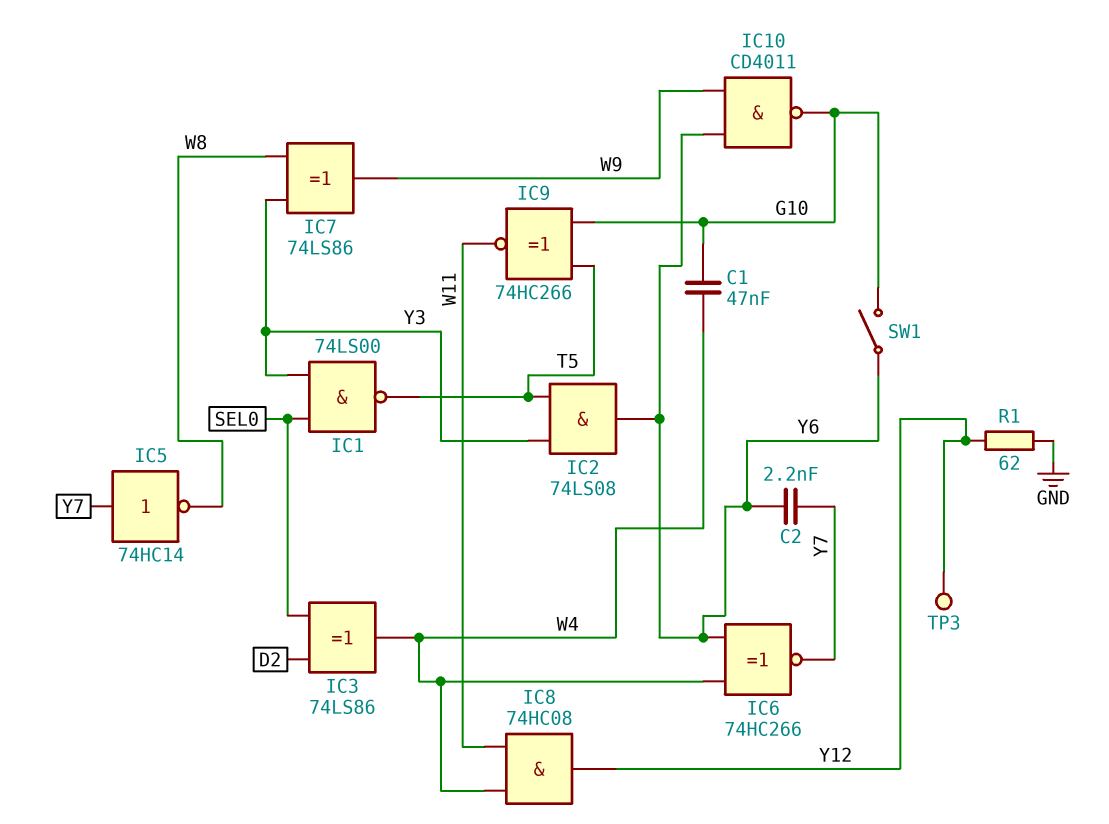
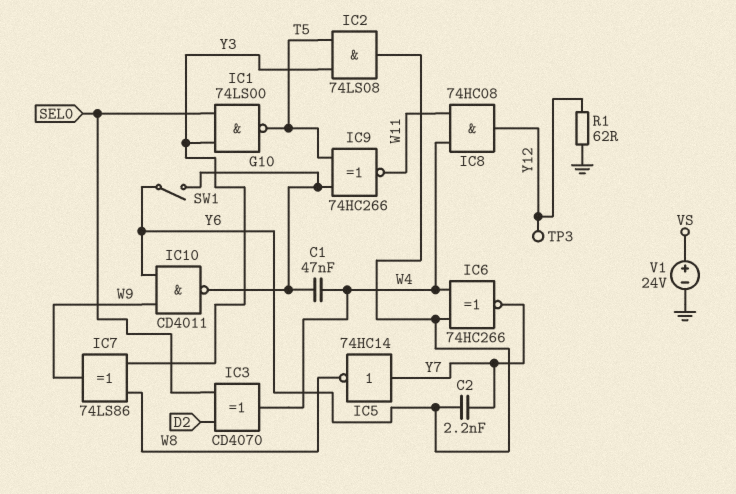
IC3: XOR 74LS86 (in D2, in SEL0, out W4) -> XOR CD4070 (in D2, in SEL0, out W4)
V1: none -> 24V (plus VS, minus GND)

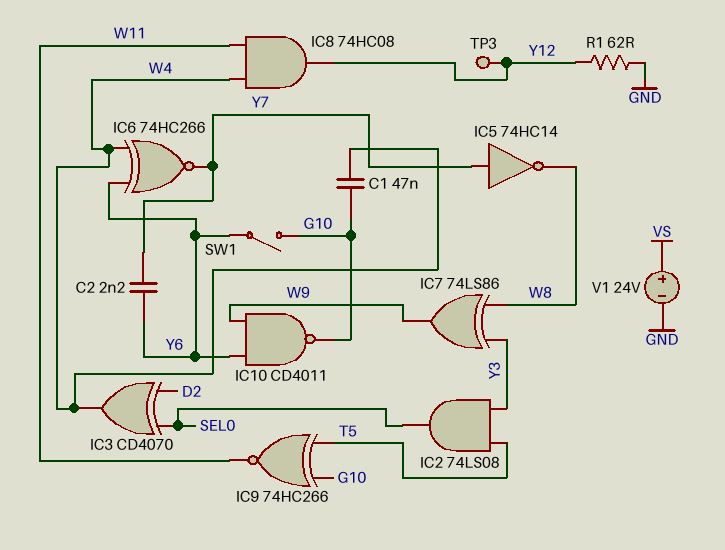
IC1: NAND 74LS00 (in SEL0, in Y3, out T5) -> none
IC2: AND 74LS08 (in T5, in Y3, out Y6) -> AND 74LS08 (in T5, in Y3, out SEL0)

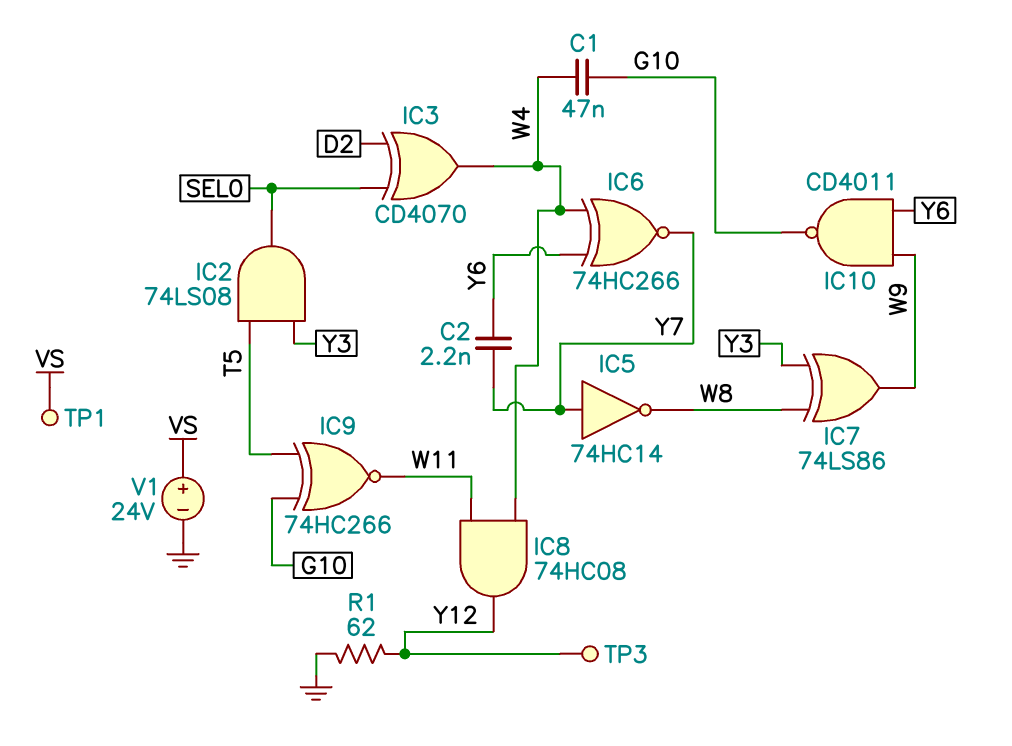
SW1: switch (G10, Y6) -> none
TP1: none -> test point (VS)

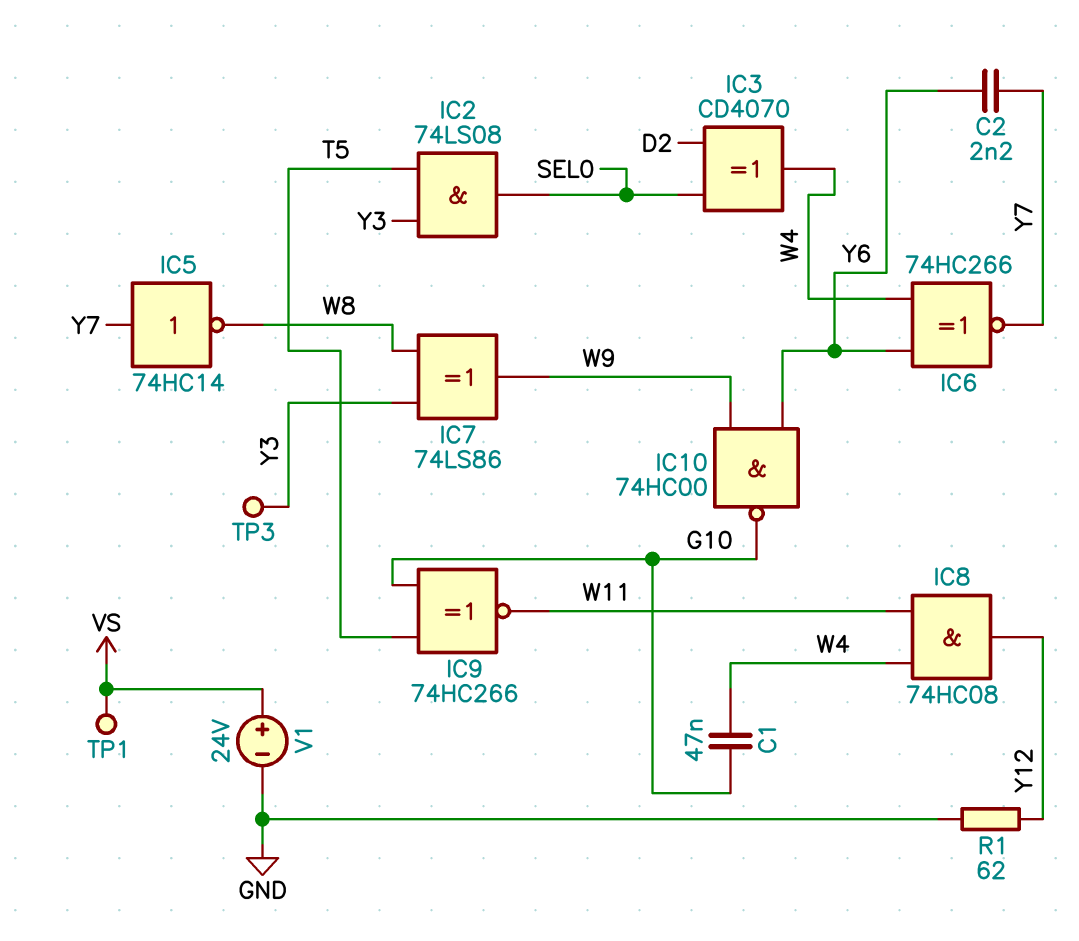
IC10: NAND CD4011 (in W9, in Y6, out G10) -> NAND 74HC00 (in W9, in Y6, out G10)
TP3: test point (Y12) -> test point (Y3)

